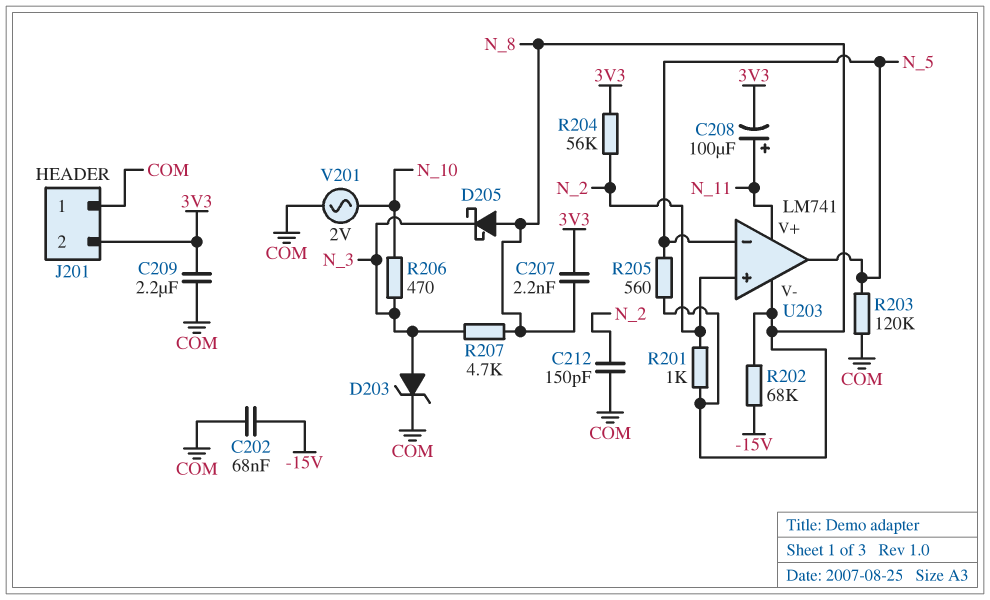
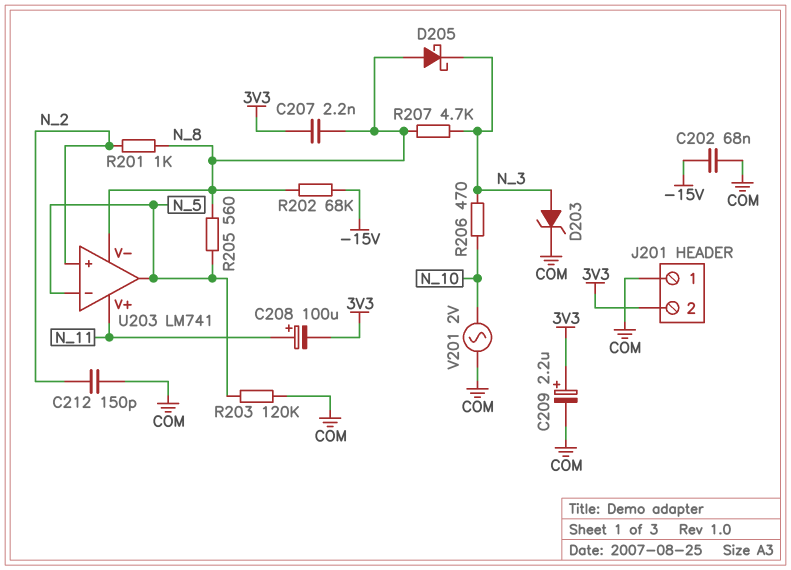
C209: 2.2uF (3V3, COM) -> 2.2uF (plus 3V3, minus COM)
R204: 56k (3V3, N_2) -> none

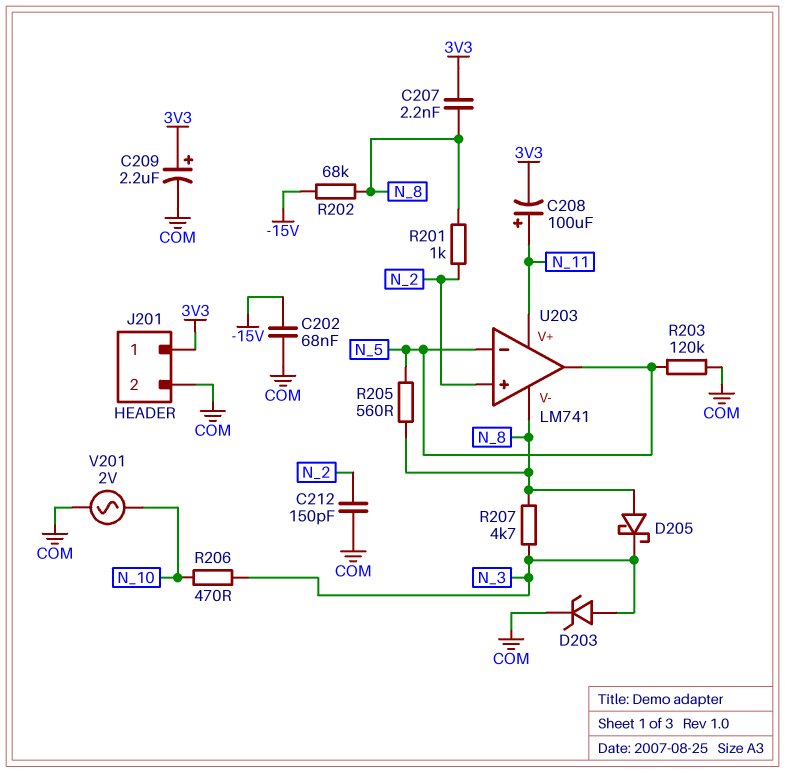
J201 pin 1: COM -> 3V3
J201 pin 2: 3V3 -> COM

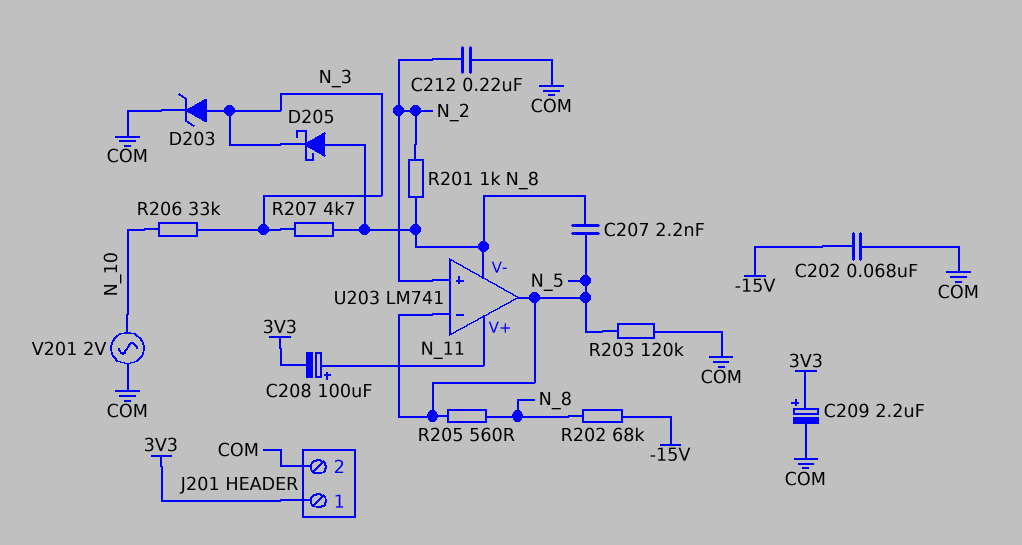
C207: 2.2nF (3V3, N_8) -> 2.2nF (N_5, N_8)
C212: 150pF (COM, N_2) -> 220nF (COM, N_2)
R206: 470 (N_3, N_10) -> 33k (N_3, N_10)

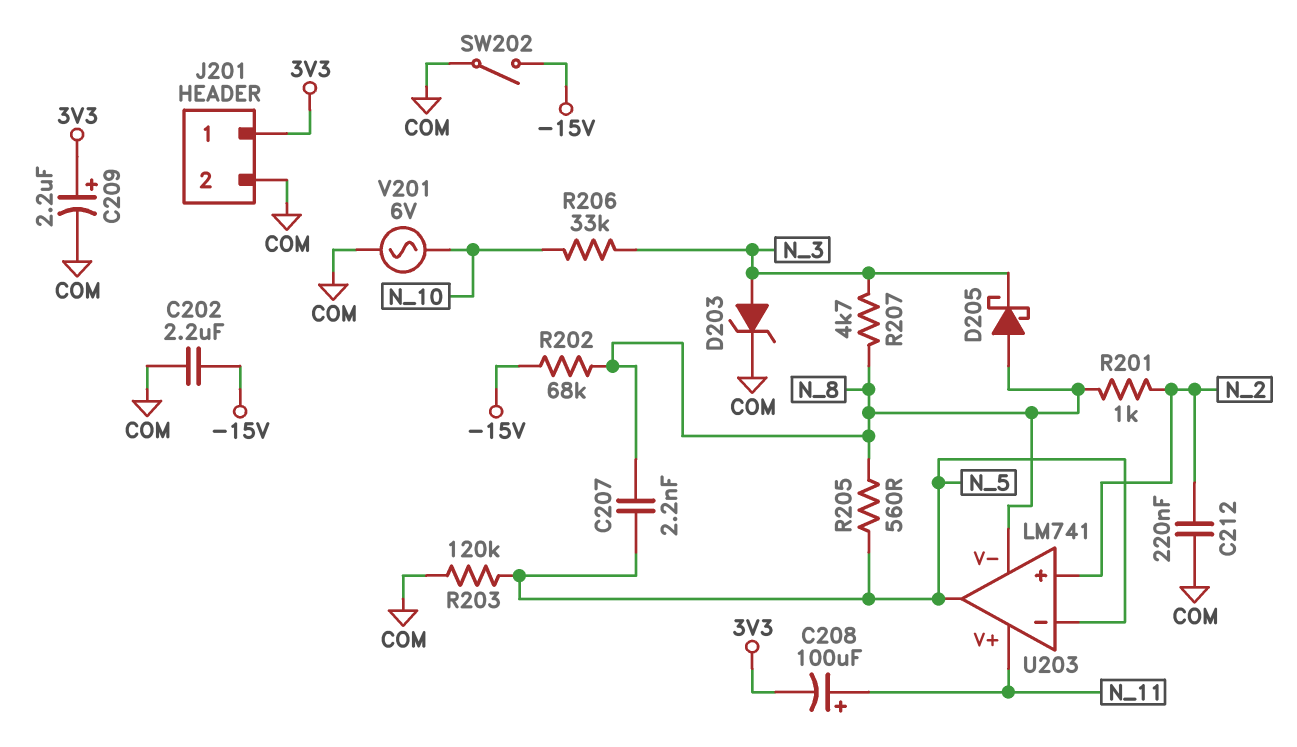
C202: 68nF (-15V, COM) -> 2.2uF (-15V, COM)
SW202: none -> switch (-15V, COM)
V201: AC 2V (COM, N_10) -> AC 6V (COM, N_10)

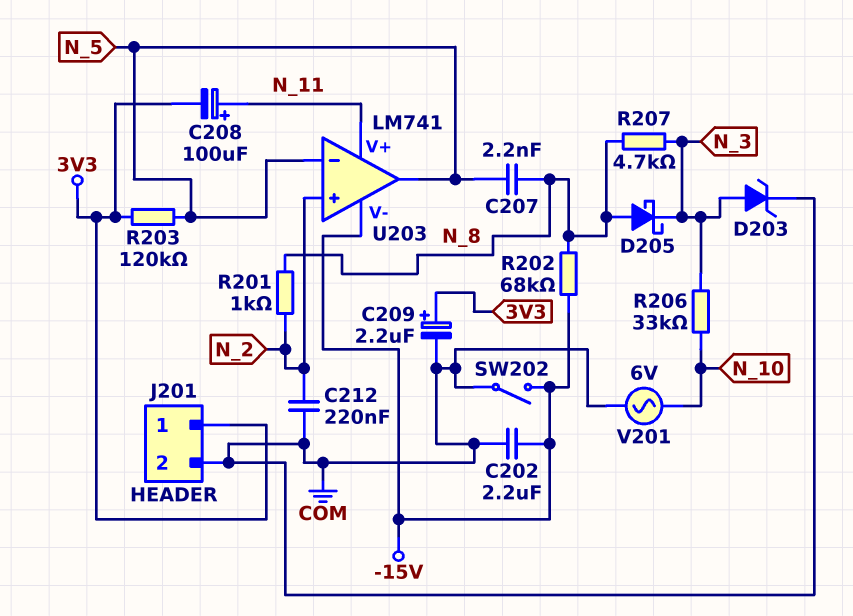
R203: 120k (COM, N_5) -> 120k (3V3, N_5)
R205: 560 (N_5, N_8) -> none
U203 pin V-: N_8 -> -15V

